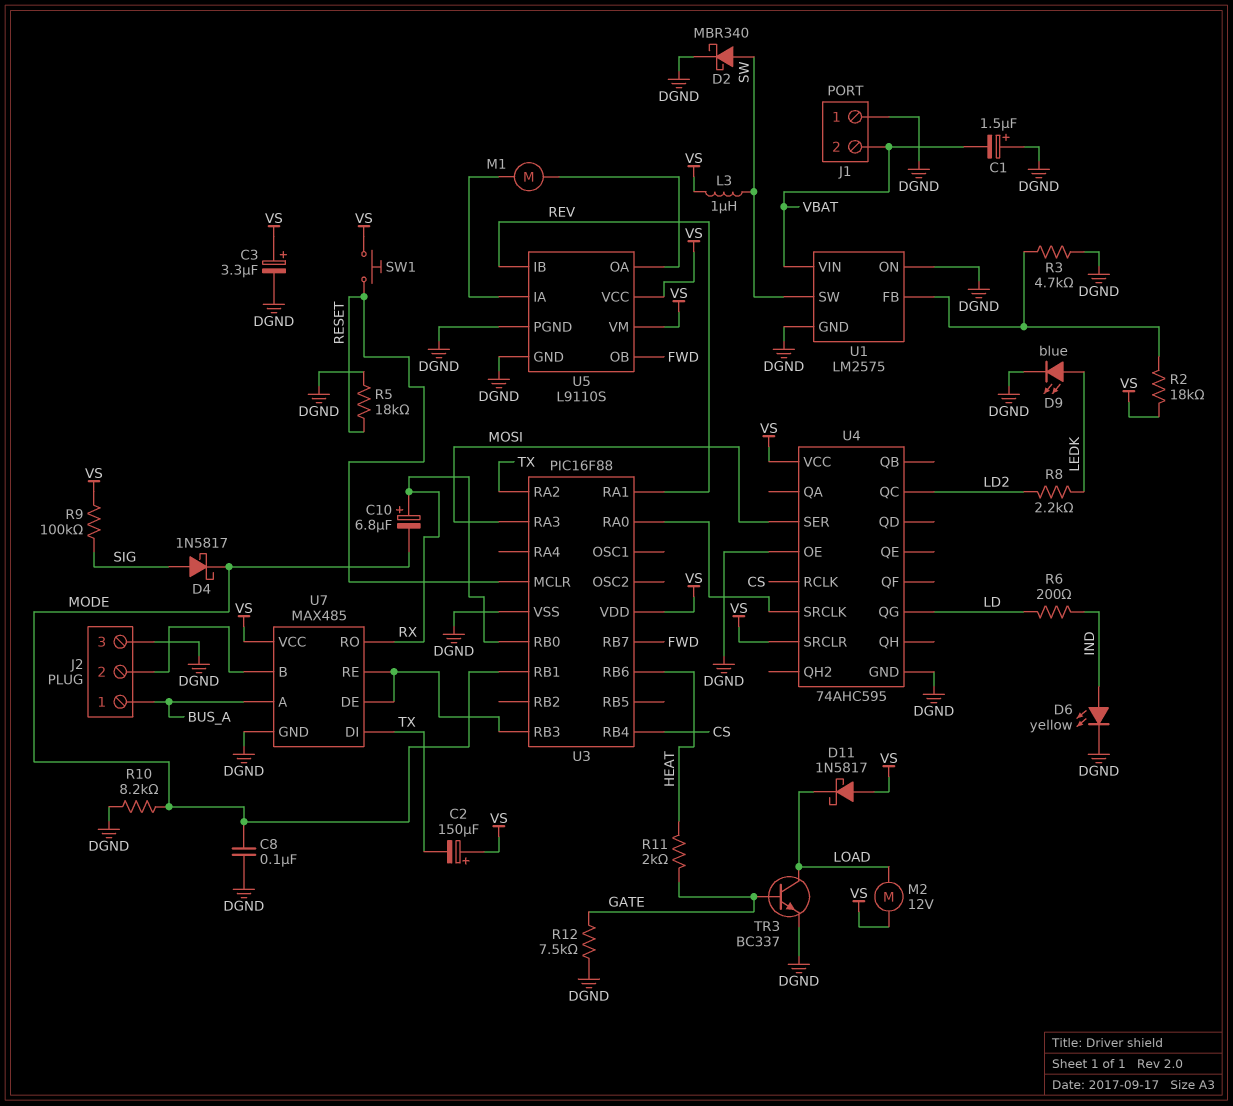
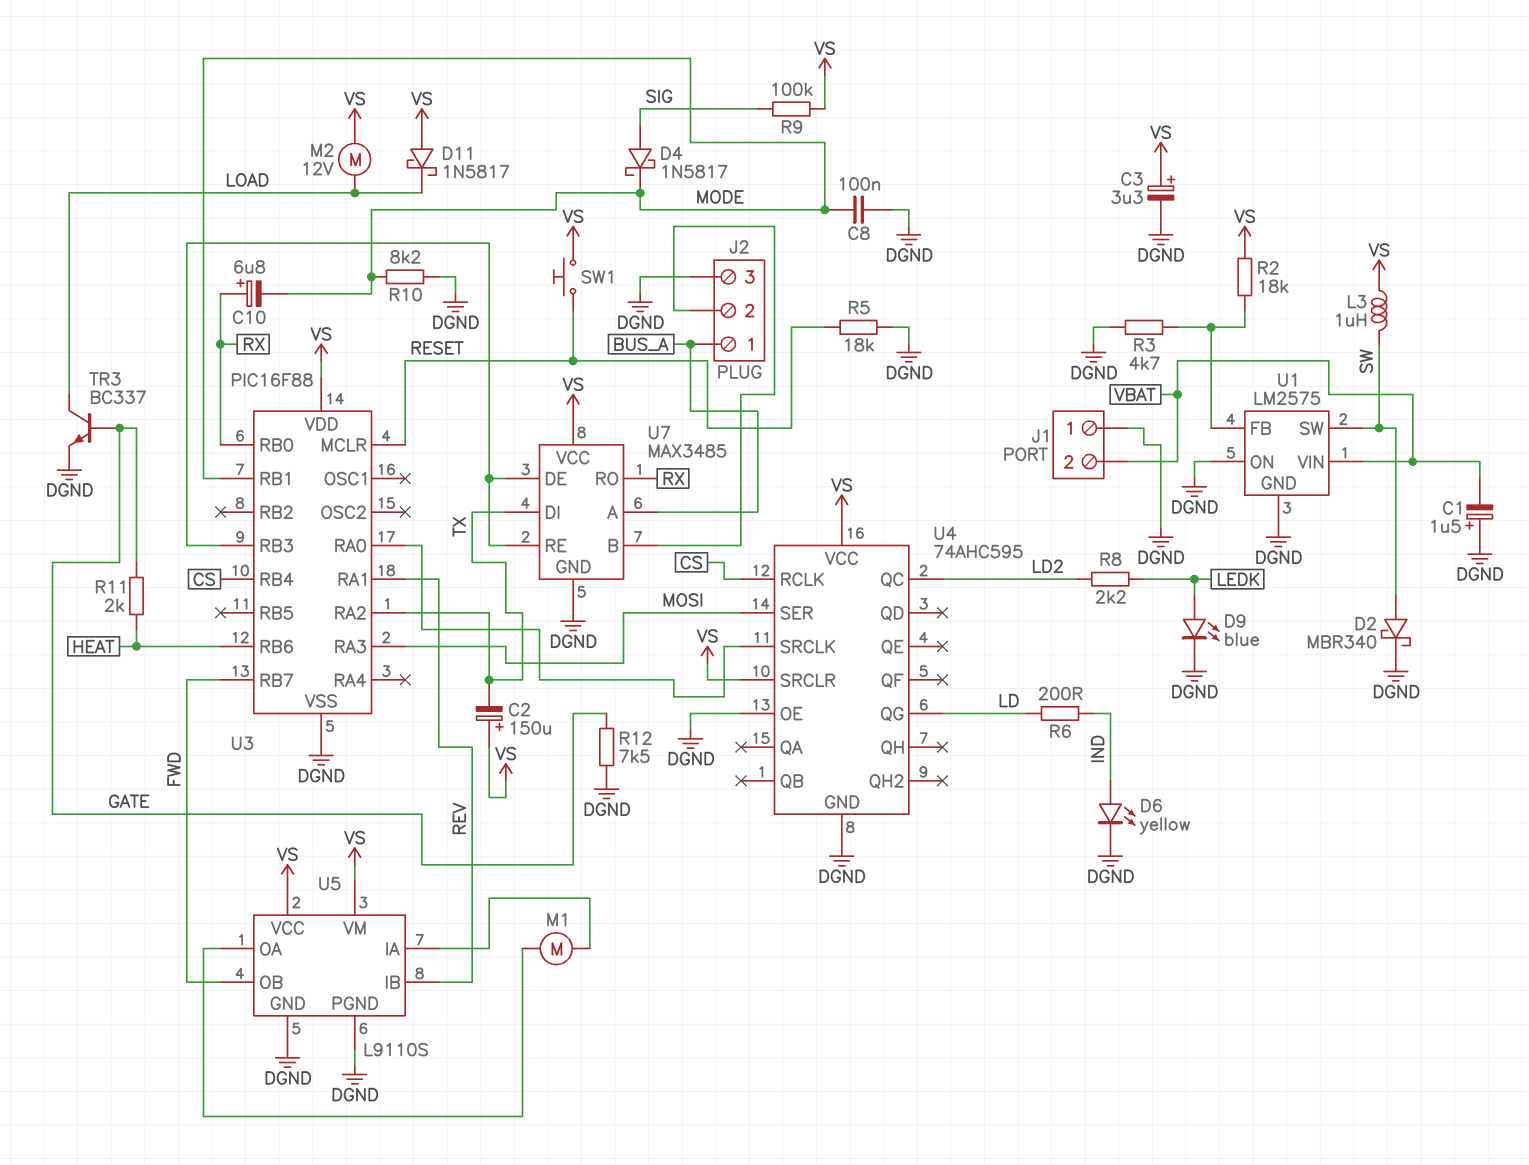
U7: MAX485 -> MAX3485

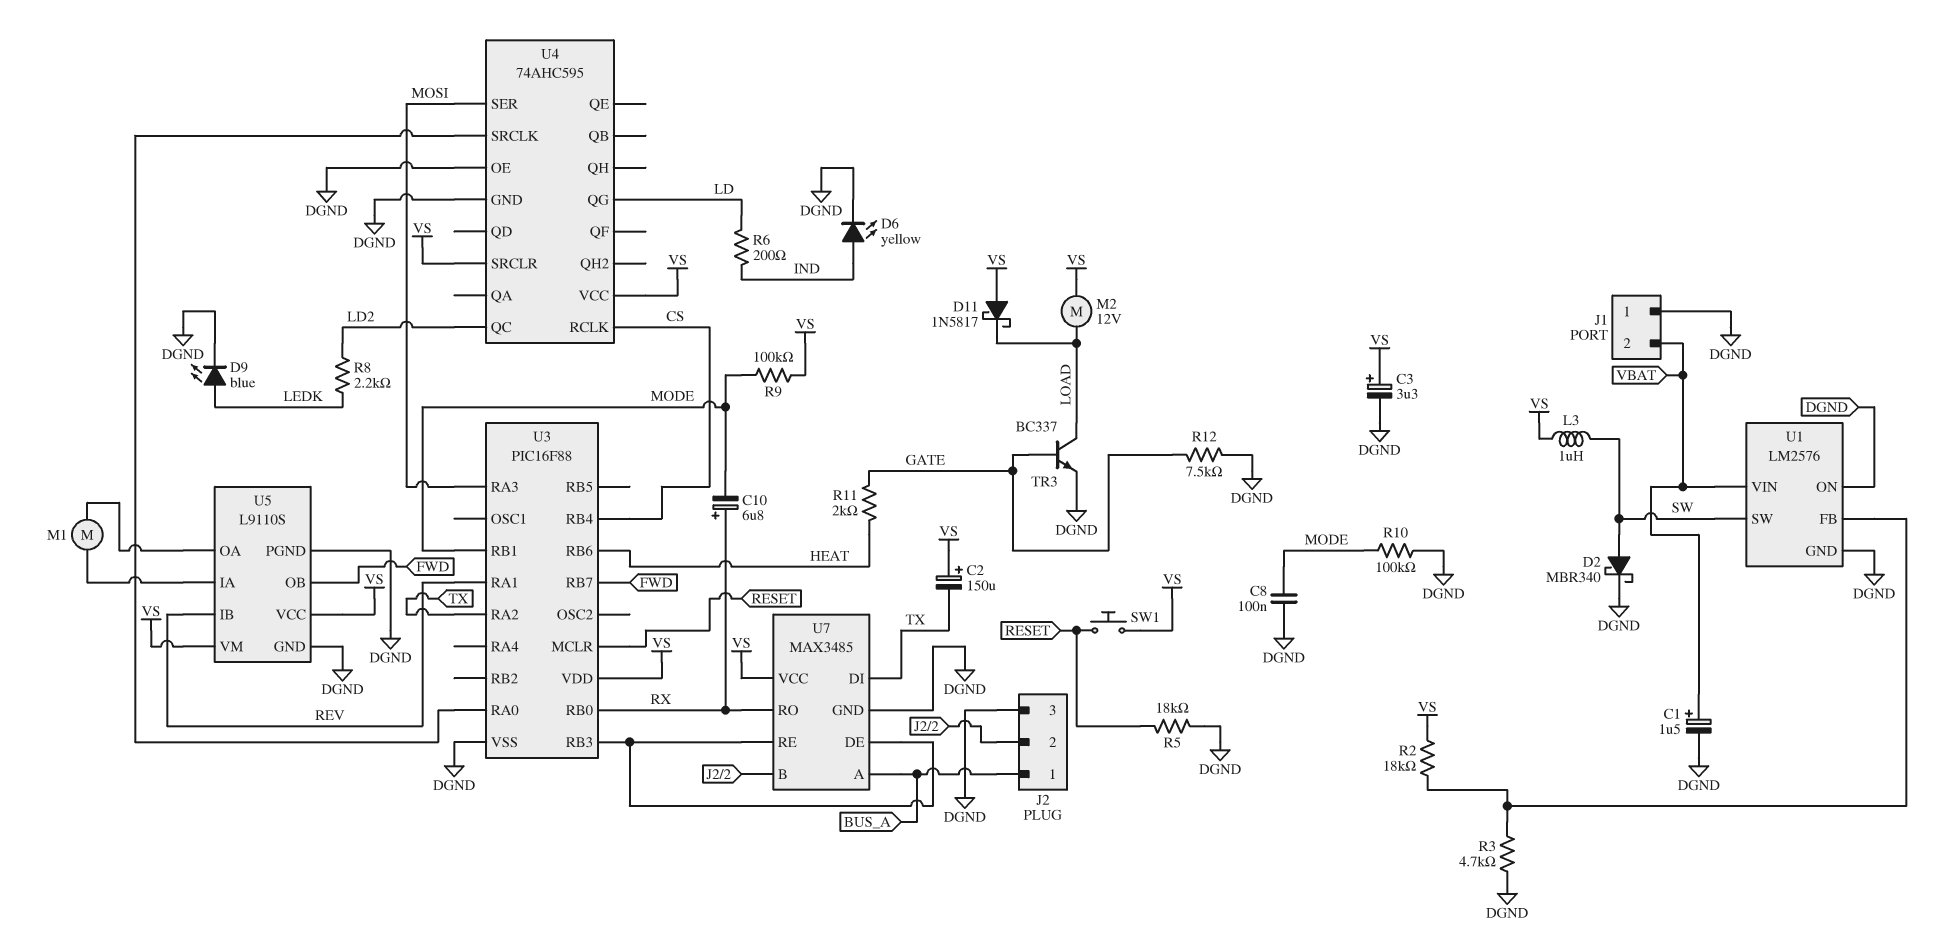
C1: 1.5uF (plus DGND, minus VBAT) -> 1.5uF (plus VBAT, minus DGND)
D4: schottky 1N5817 (A SIG, K MODE) -> none
R9: 100k (SIG, VS) -> 100k (MODE, VS)
R10: 8.2k (DGND, MODE) -> 100k (DGND, MODE)
U1: LM2575 -> LM2576

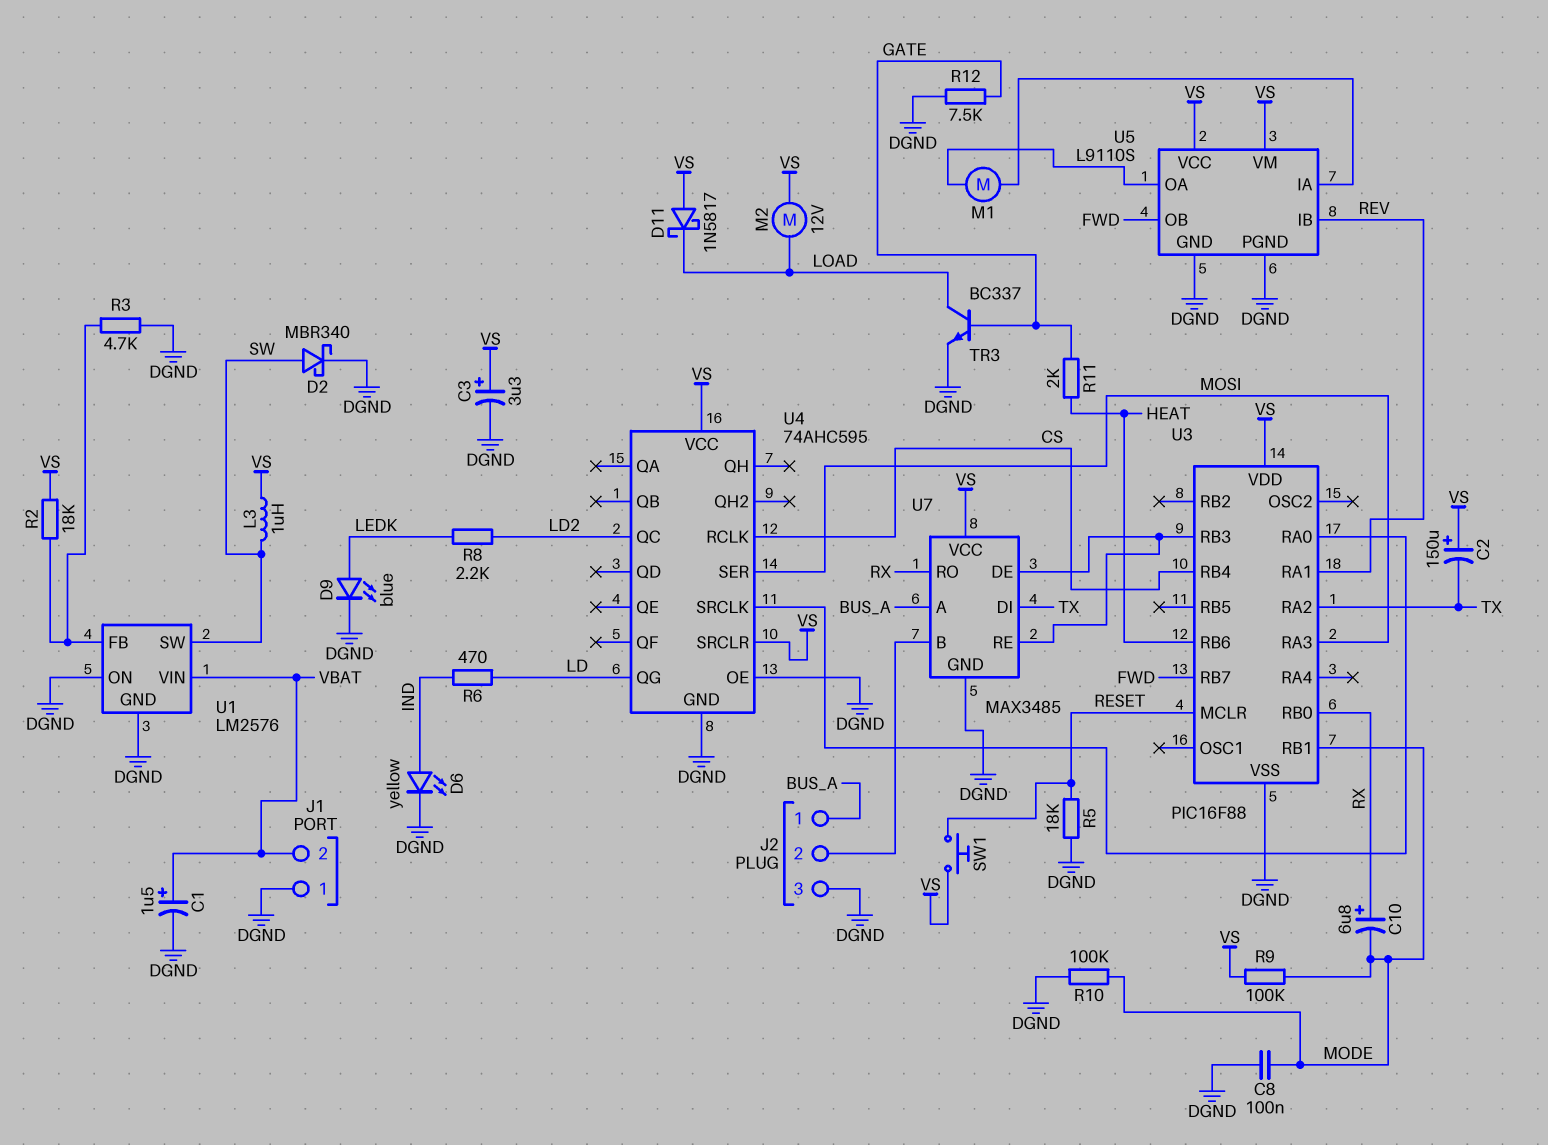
R6: 200 (IND, LD) -> 470 (IND, LD)

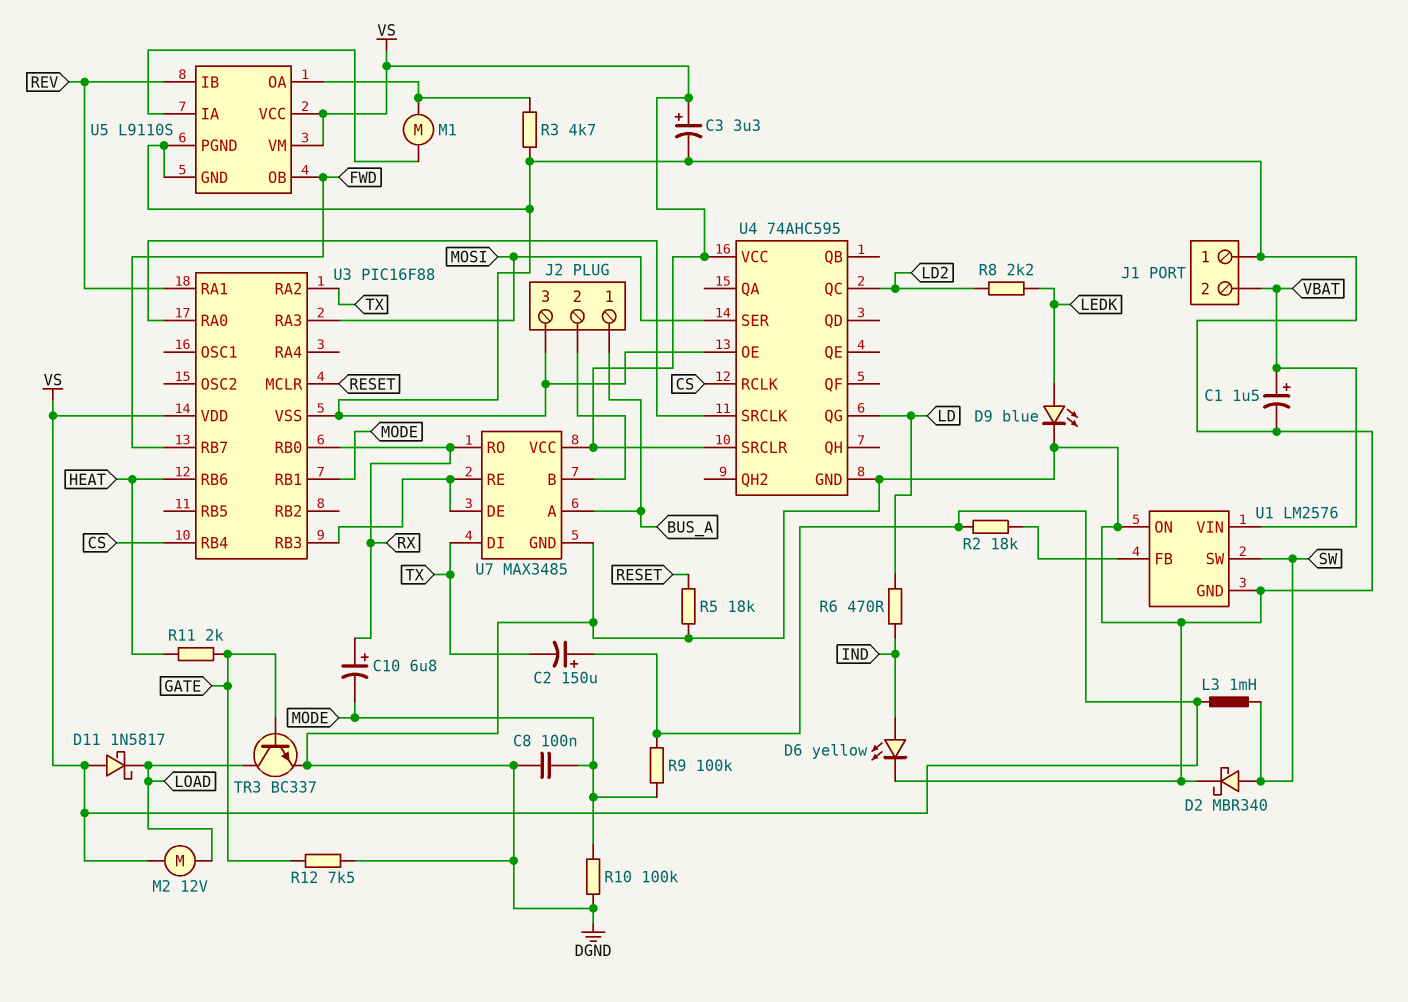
L3: 1uH (SW, VS) -> 1mH (SW, VS)
R3: 4.7k (DGND, U1/FB) -> 4.7k (DGND, U5/OA)
SW1: button (RESET, VS) -> none

